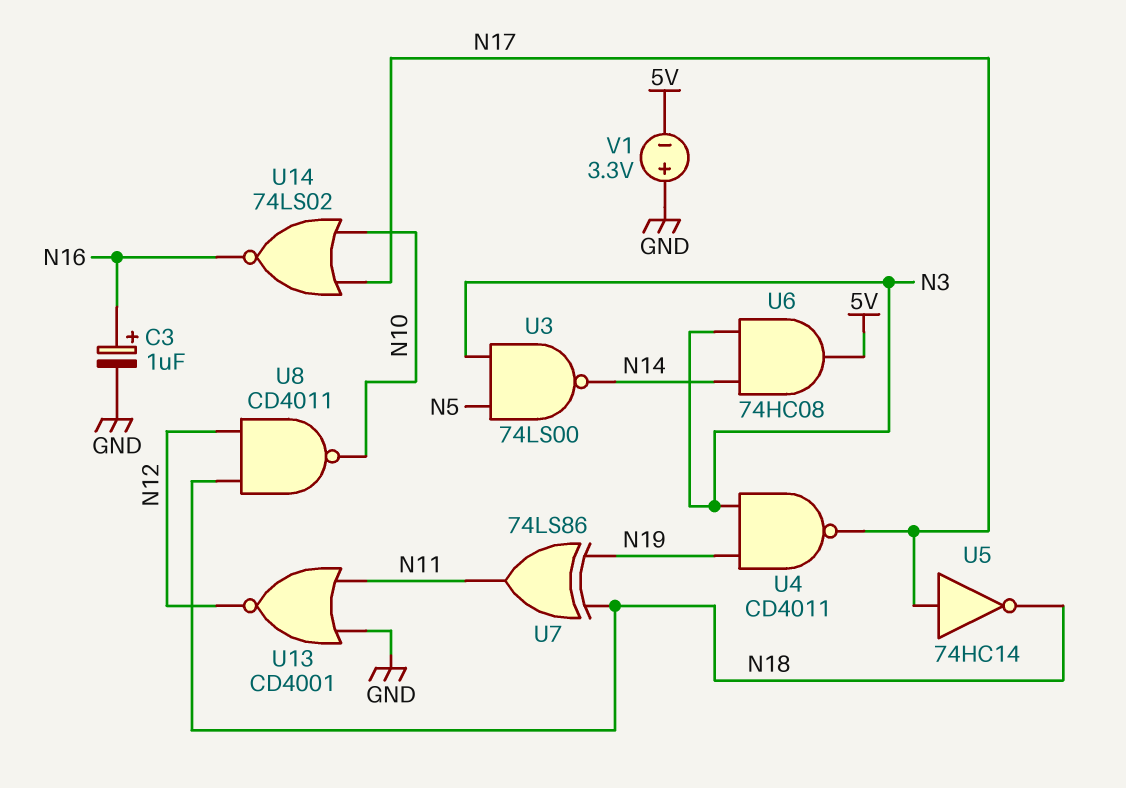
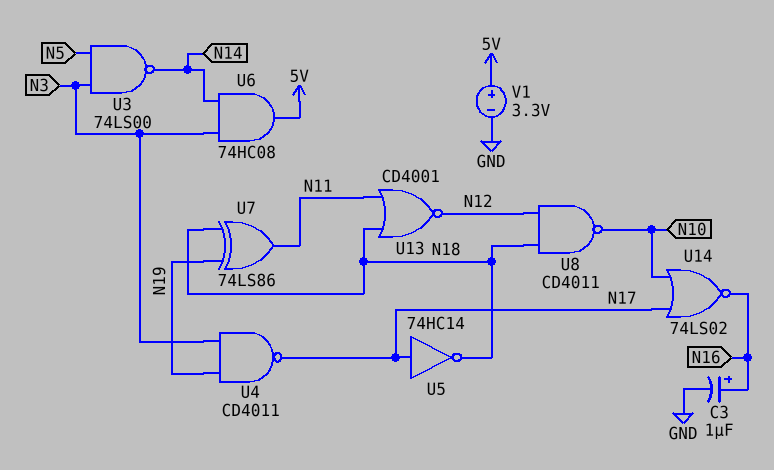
U13: NOR CD4001 (in GND, in N11, out N12) -> NOR CD4001 (in N11, in N18, out N12)
V1: 3.3V (plus GND, minus 5V) -> 3.3V (plus 5V, minus GND)

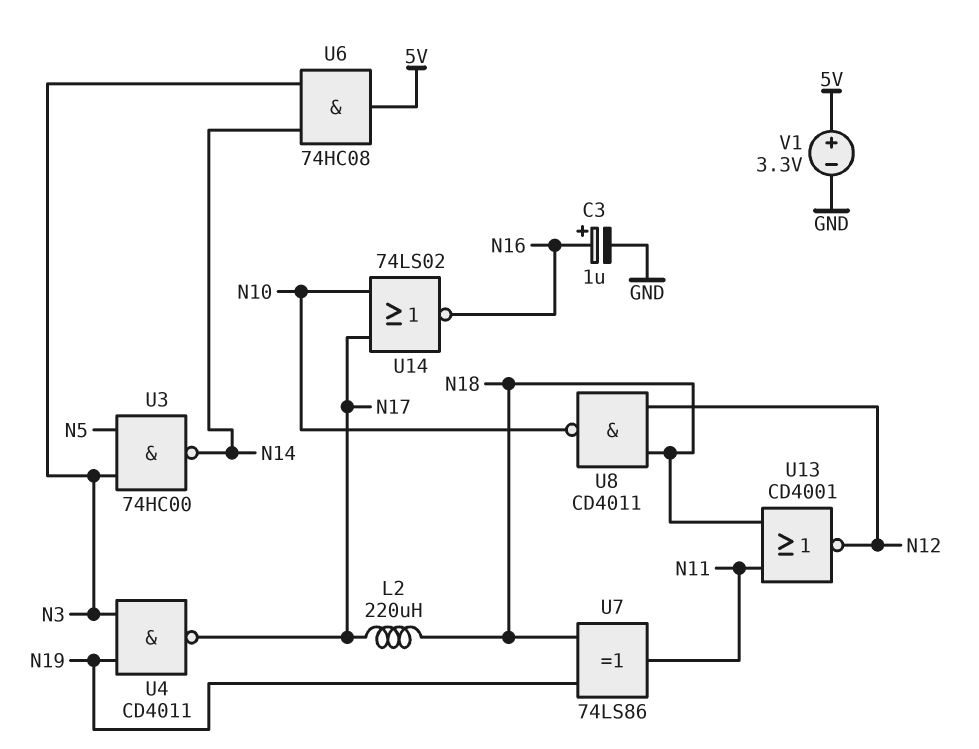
L2: none -> 220uH (N17, N18)
U3: NAND 74LS00 (in N3, in N5, out N14) -> NAND 74HC00 (in N3, in N5, out N14)
U5: NOT 74HC14 (in N17, out N18) -> none

